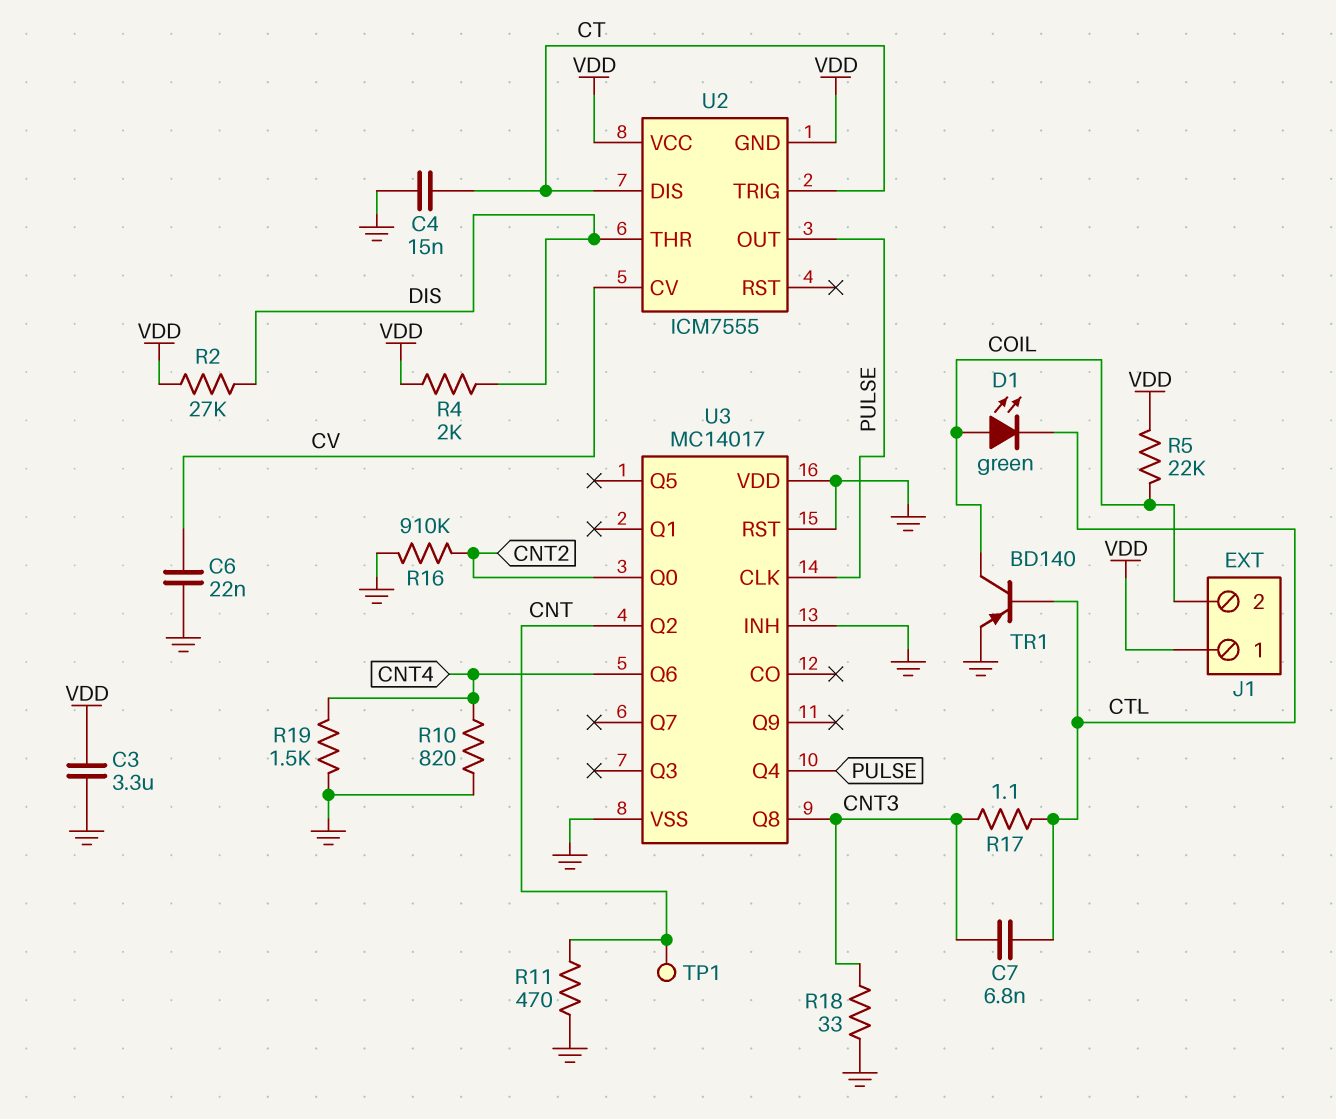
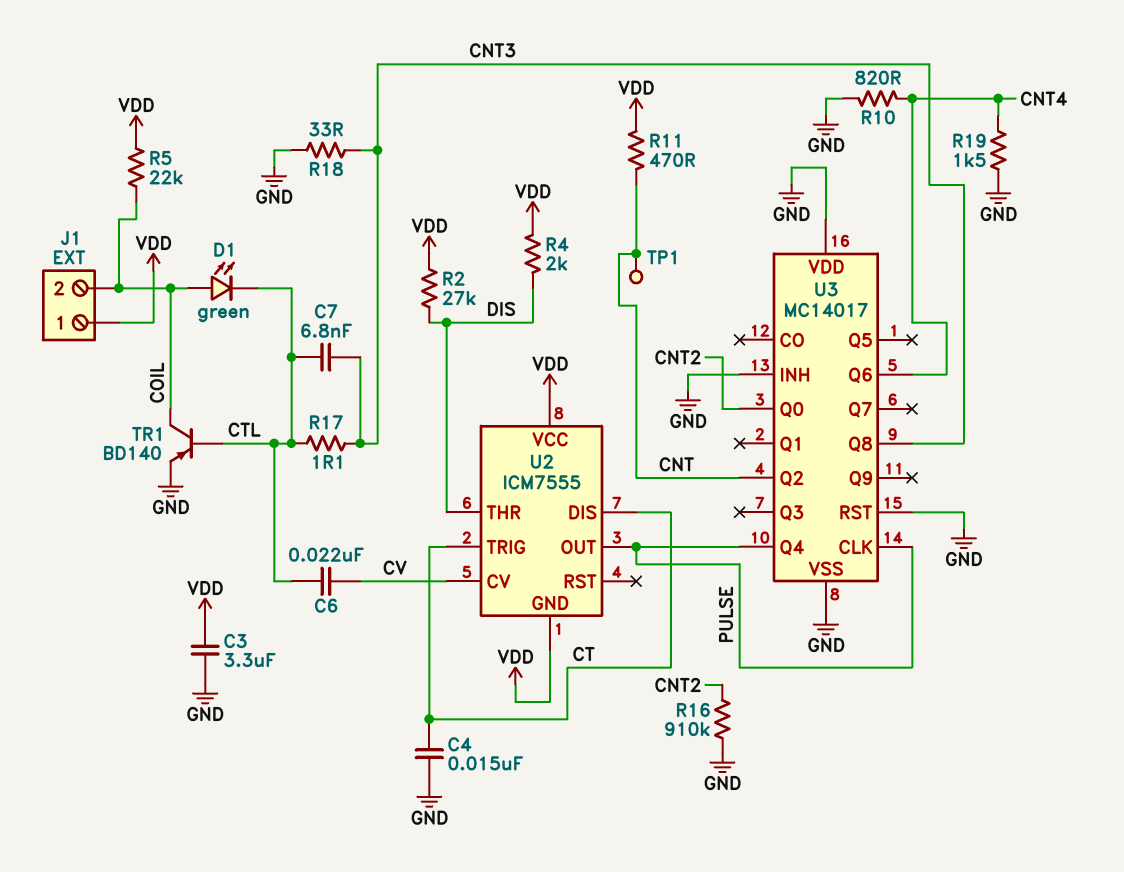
C6: 22nF (CV, GND) -> 22nF (CTL, CV)
R11: 470 (CNT, GND) -> 470 (CNT, VDD)

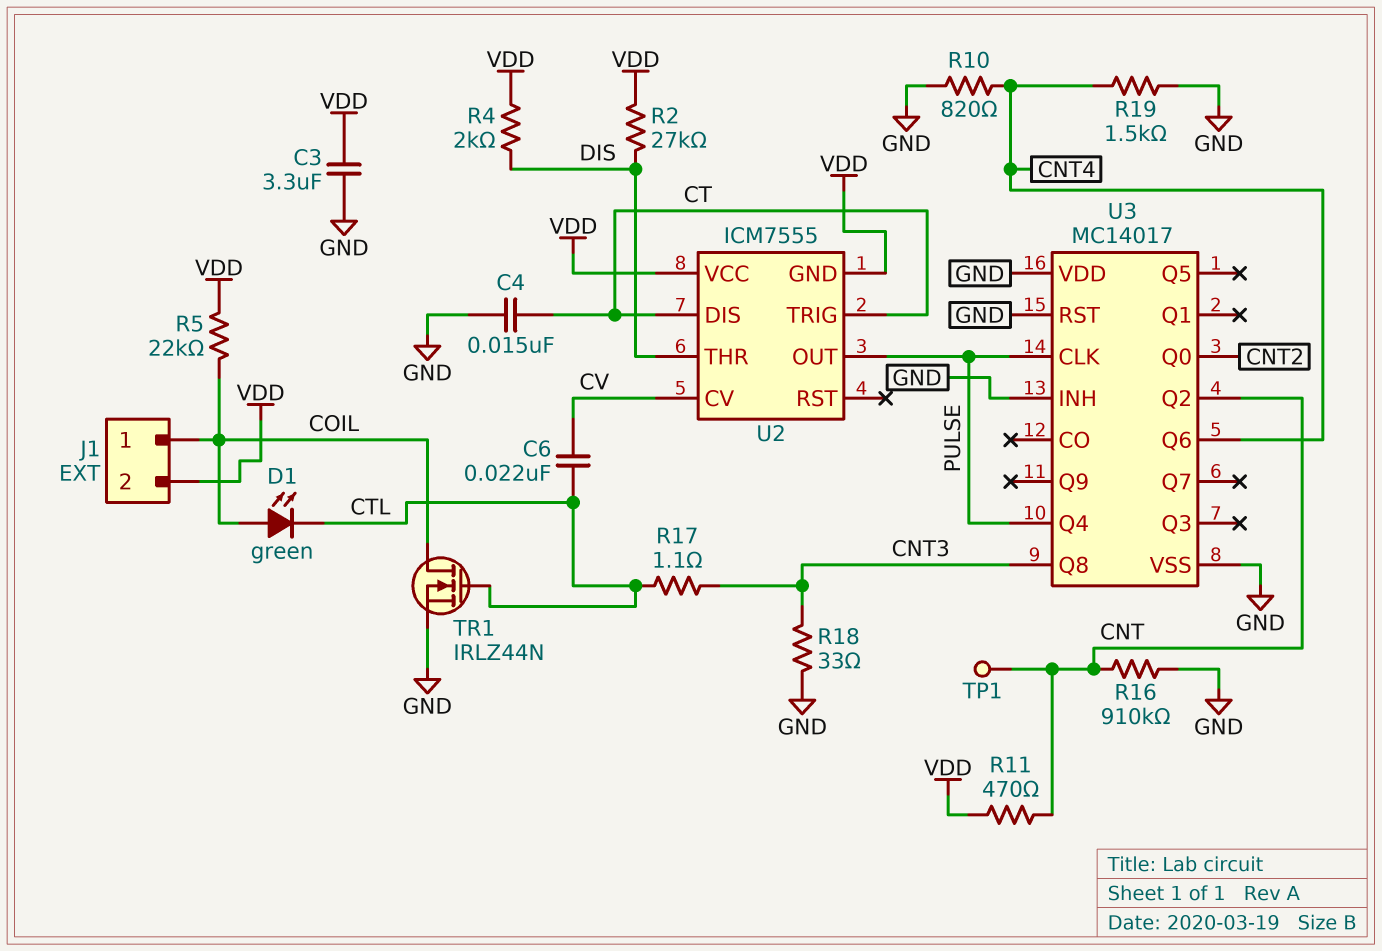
C7: 6.8nF (CNT3, CTL) -> none
J1 pin 1: VDD -> COIL
J1 pin 2: COIL -> VDD
R16: 910k (CNT2, GND) -> 910k (CNT, GND)
TR1: PNP BD140 (B CTL, C COIL, E GND) -> NMOS IRLZ44N (G CTL, D COIL, S GND)

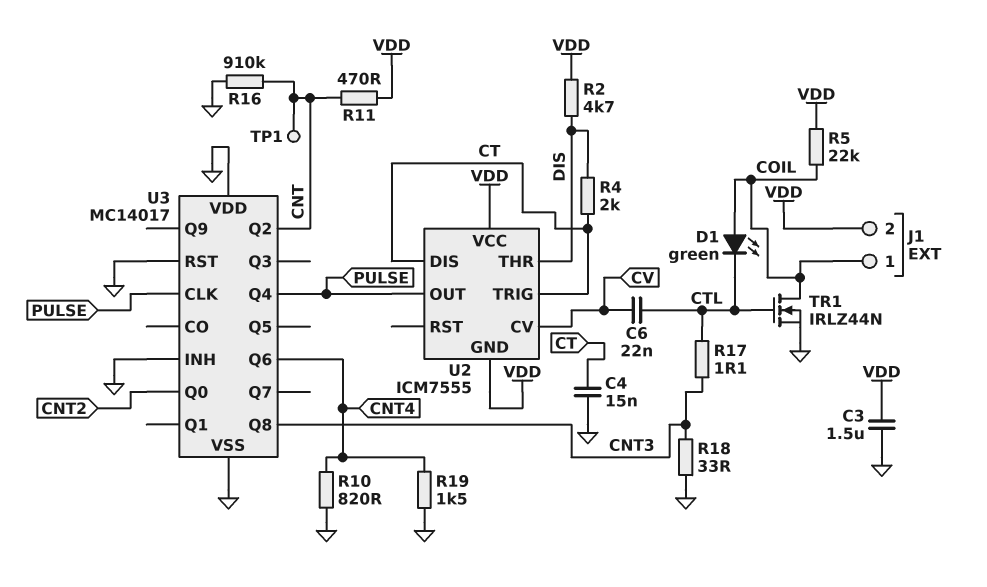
C3: 3.3uF (GND, VDD) -> 1.5uF (GND, VDD)
R2: 27k (DIS, VDD) -> 4.7k (DIS, VDD)
R4: 2k (DIS, VDD) -> 2k (CT, DIS)

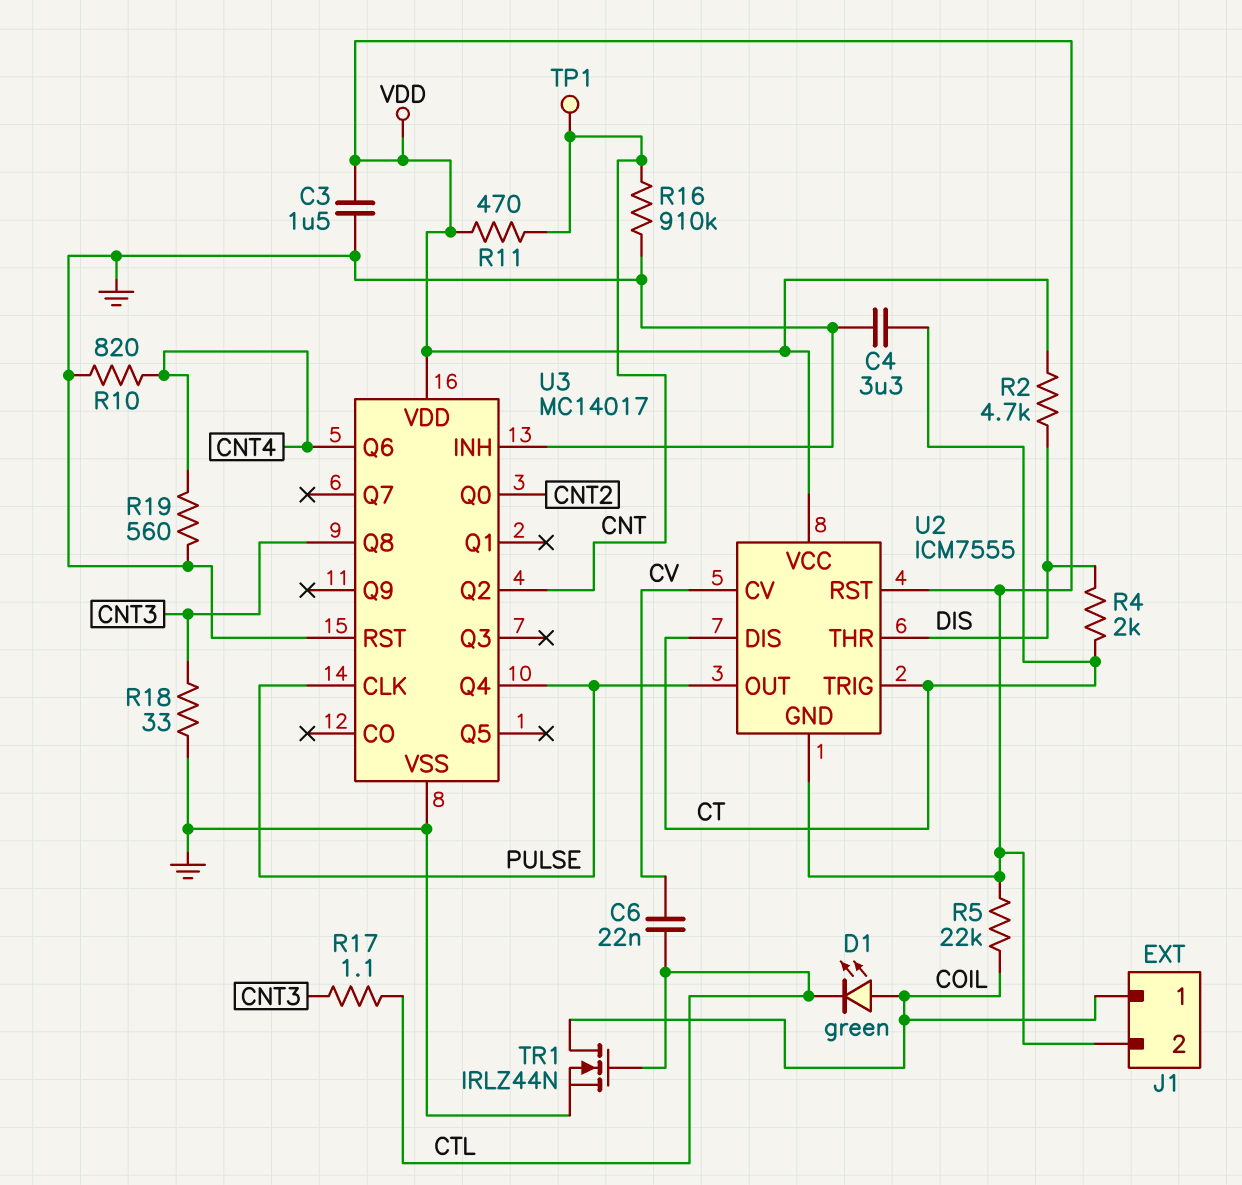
C4: 15nF (CT, GND) -> 3.3uF (CT, GND)
R19: 1.5k (CNT4, GND) -> 560 (CNT4, GND)
U2 pin RST: none -> VDD
U3 pin VDD: GND -> VDD

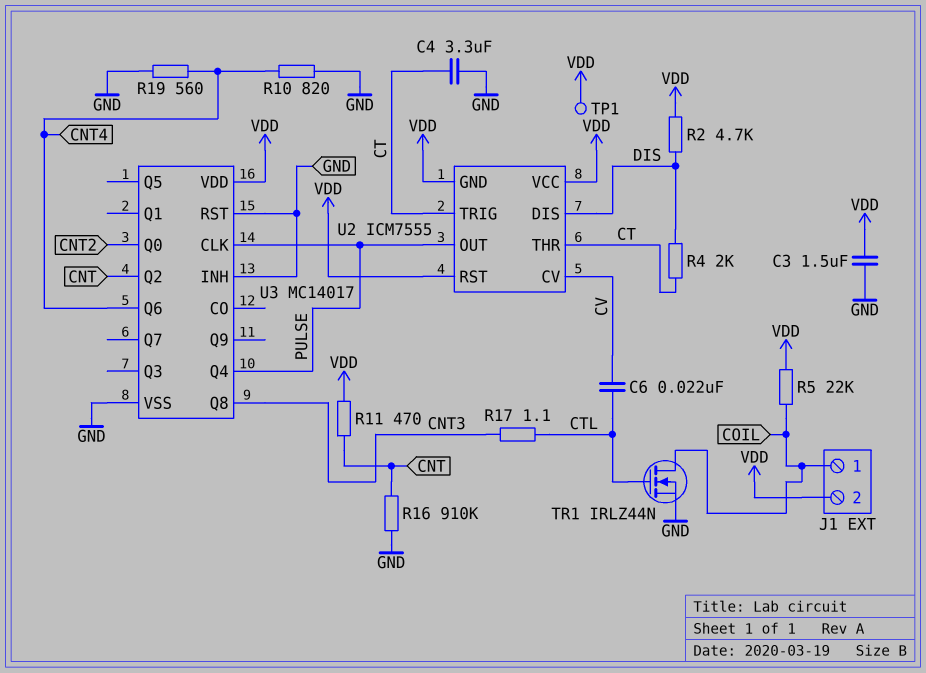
D1: LED green (A COIL, K CTL) -> none
R18: 33 (CNT3, GND) -> none
TP1: test point (CNT) -> test point (VDD)
U2 pin DIS: CT -> DIS
U2 pin THR: DIS -> CT

